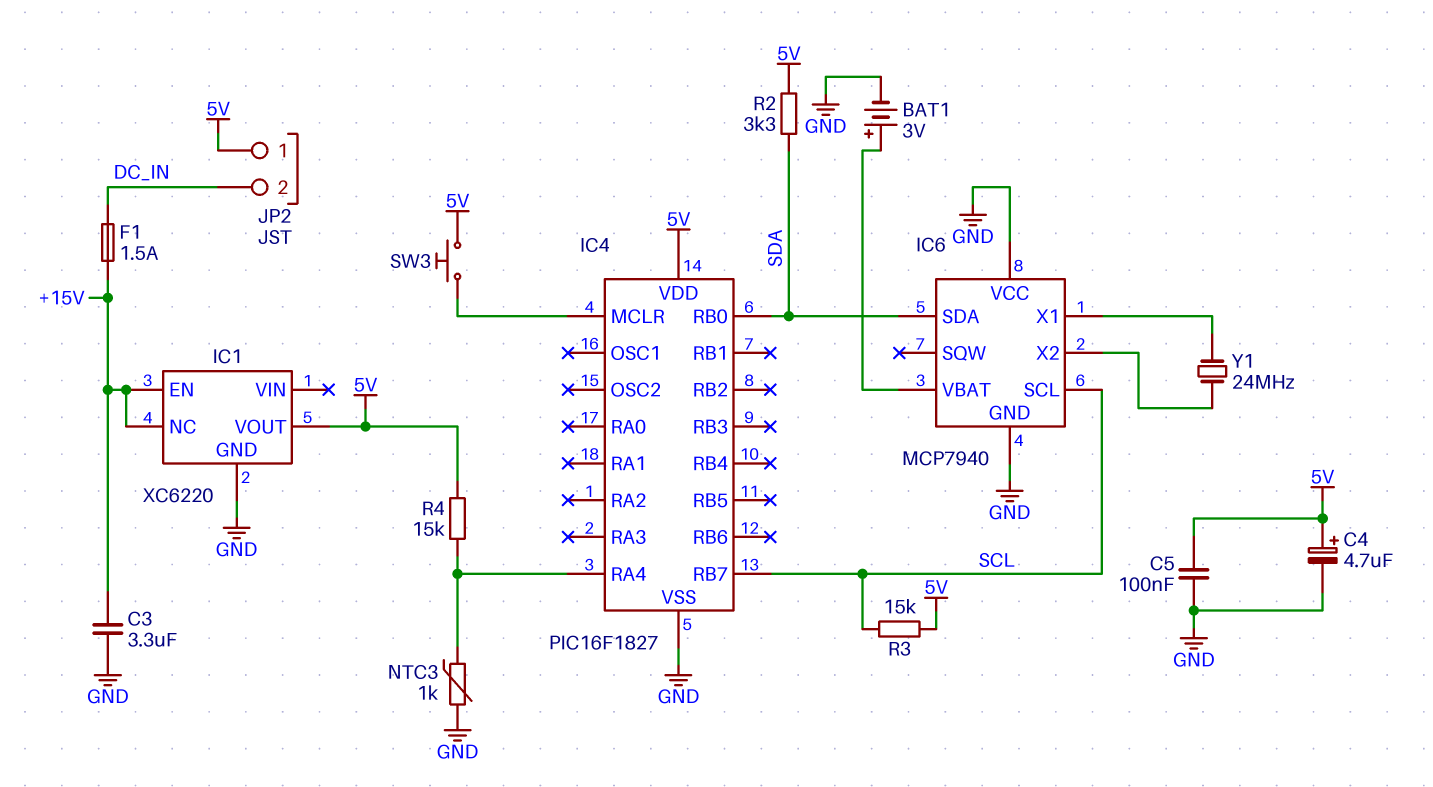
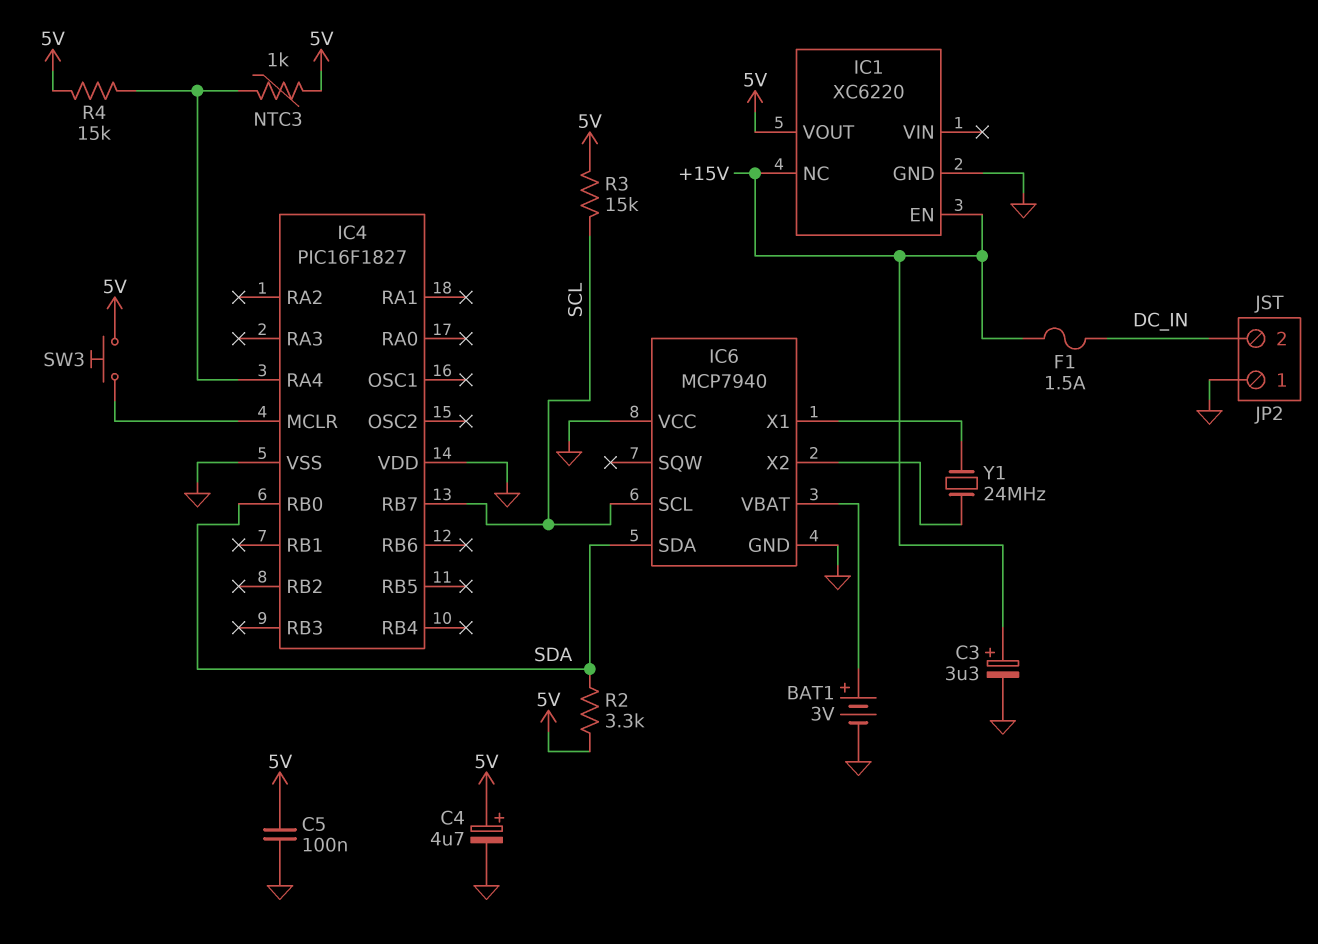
C3: 3.3uF (+15V, GND) -> 3.3uF (plus +15V, minus GND)
IC4 pin VDD: 5V -> GND
JP2 pin 1: 5V -> GND
NTC3: 1k (GND, IC4/RA4) -> 1k (5V, IC4/RA4)

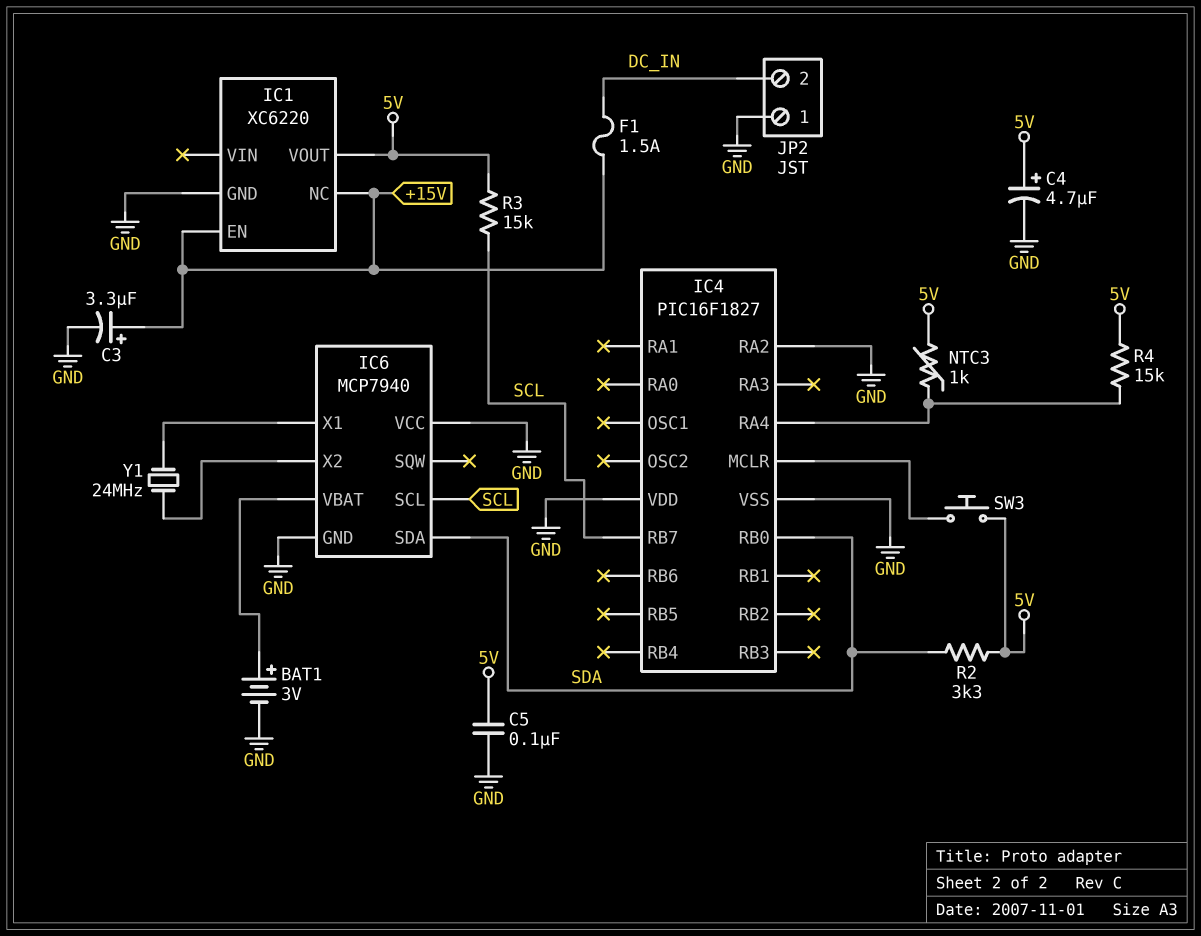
IC4 pin RA2: none -> GND

